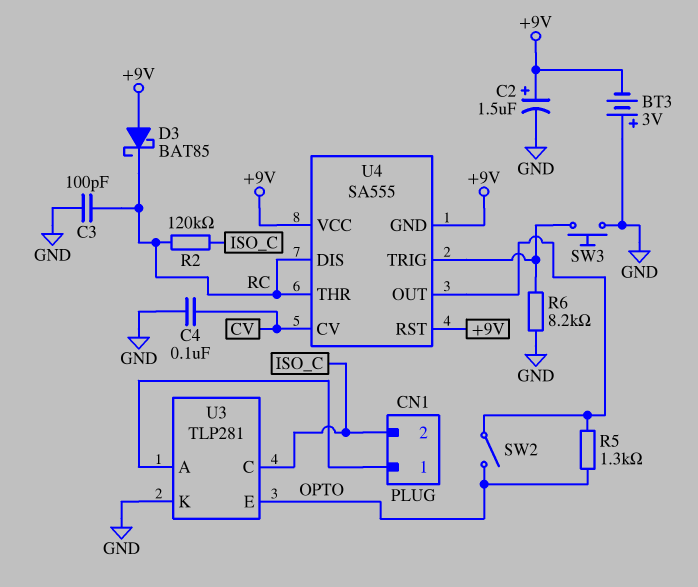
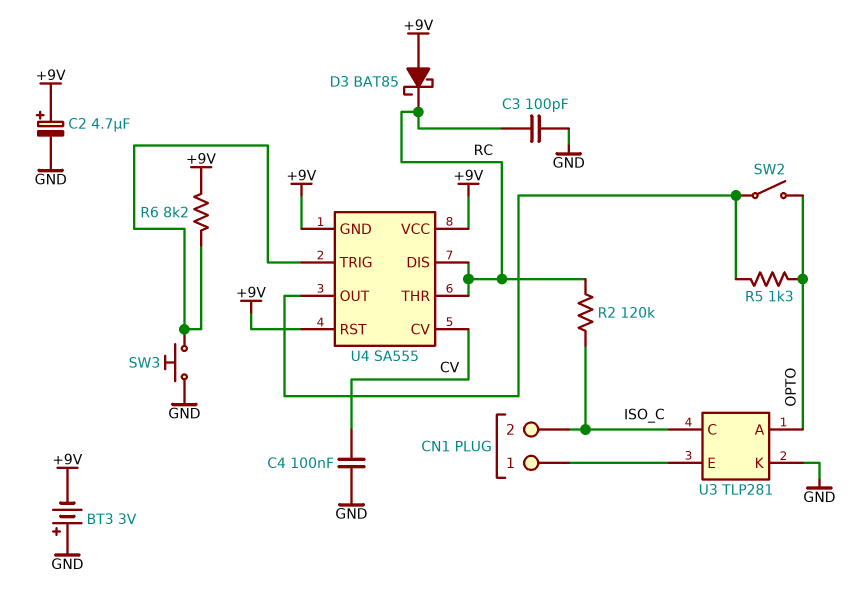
C2: 1.5uF (plus +9V, minus GND) -> 4.7uF (plus +9V, minus GND)
R6: 8.2k (GND, U4/TRIG) -> 8.2k (+9V, U4/TRIG)
U3 pin A: CN1/1 -> OPTO
U3 pin E: OPTO -> CN1/1

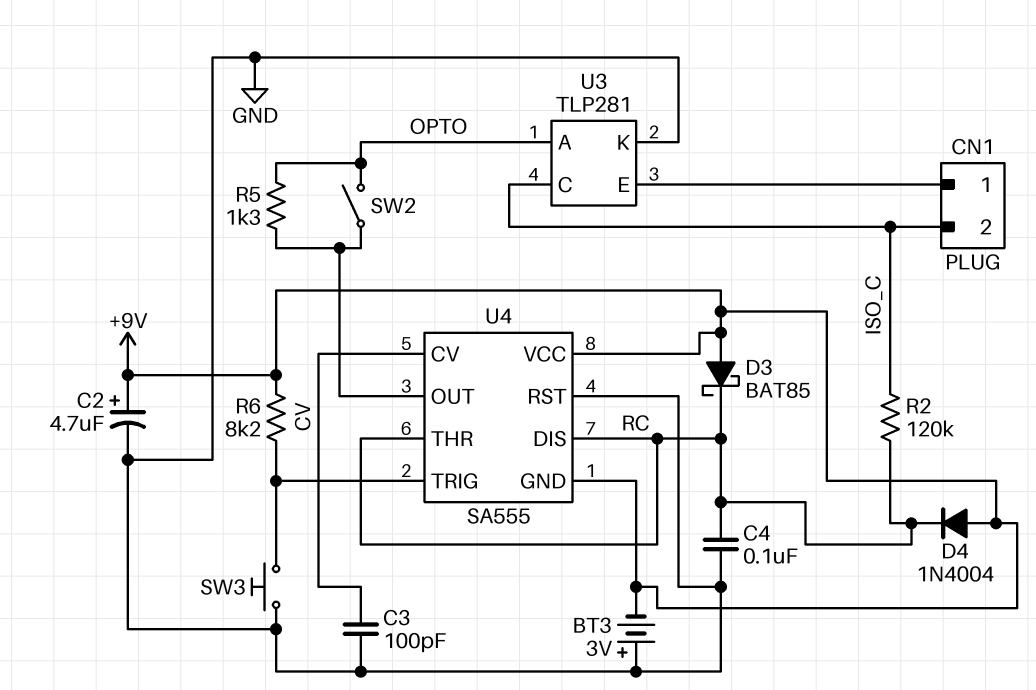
C3: 100pF (GND, RC) -> 100pF (CV, GND)
C4: 100nF (CV, GND) -> 100nF (GND, RC)
D4: none -> diode 1N4004 (A +9V, K RC)
U4 pin RST: +9V -> GND

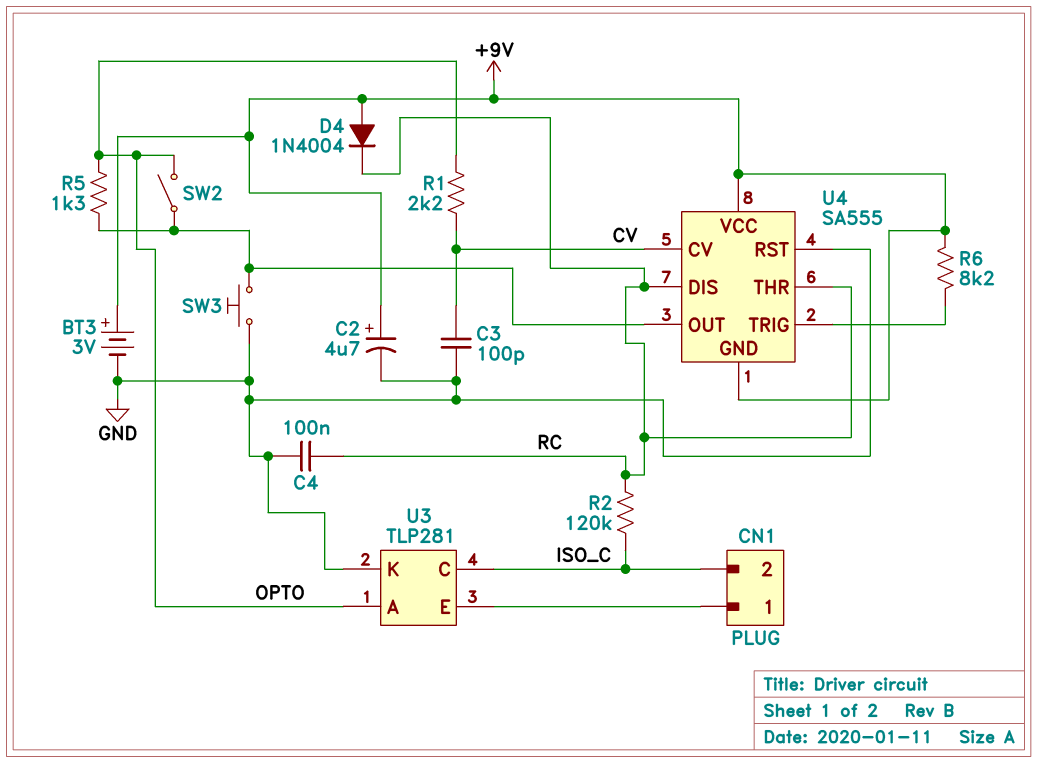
BT3: 3V (plus GND, minus +9V) -> 3V (plus +9V, minus GND)
D3: schottky BAT85 (A +9V, K RC) -> none
R1: none -> 2.2k (CV, OPTO)
SW3: button (GND, U4/TRIG) -> button (GND, U4/OUT)

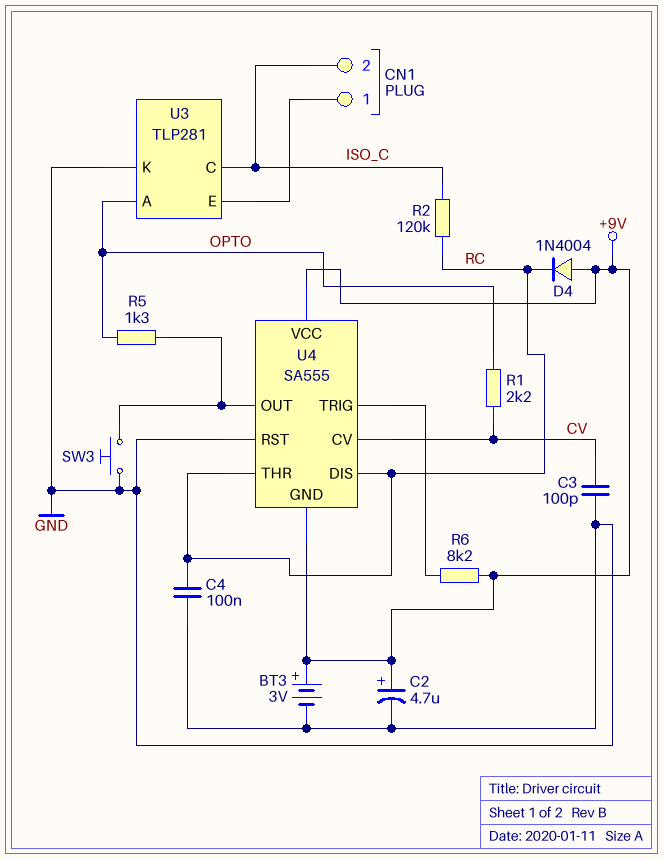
SW2: switch (OPTO, U4/OUT) -> none

